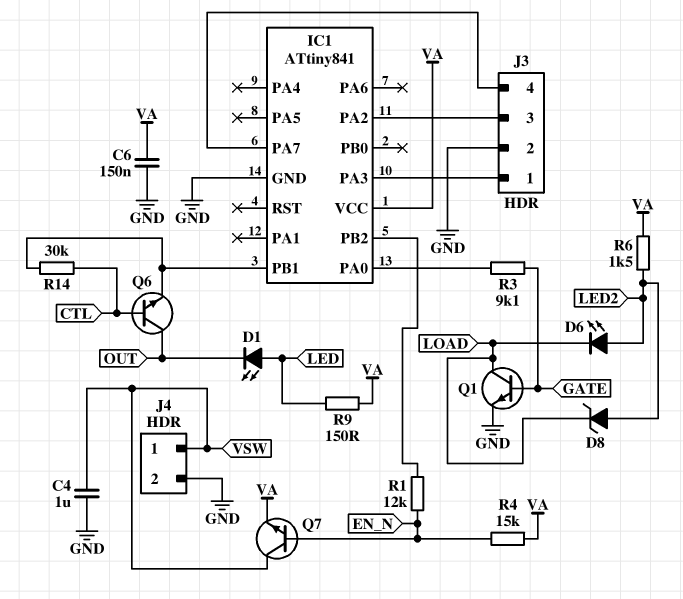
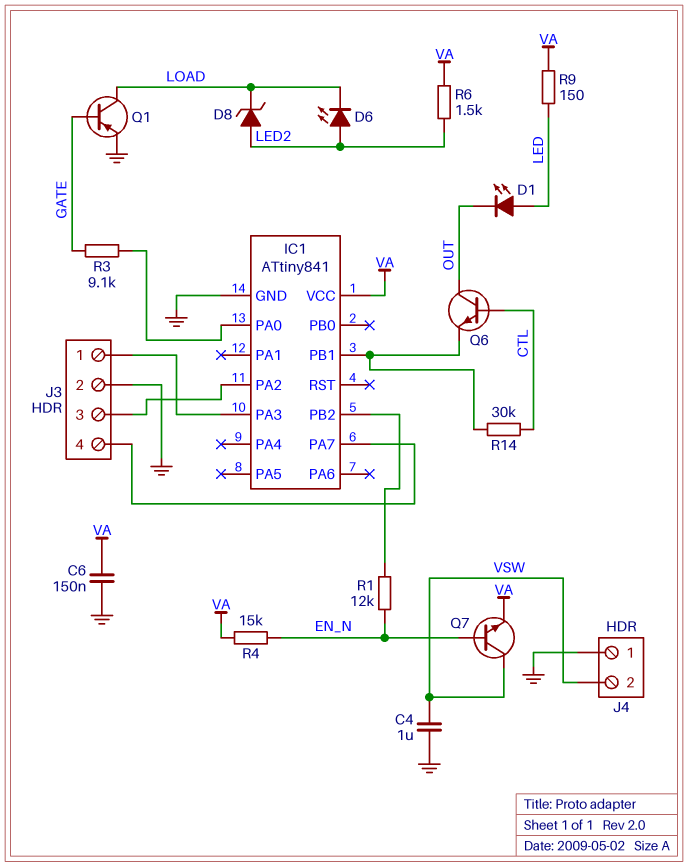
J4 pin 1: VSW -> GND
J4 pin 2: GND -> VSW
Q1: NPN (B GATE, C LOAD, E GND) -> PNP (B GATE, C LOAD, E GND)

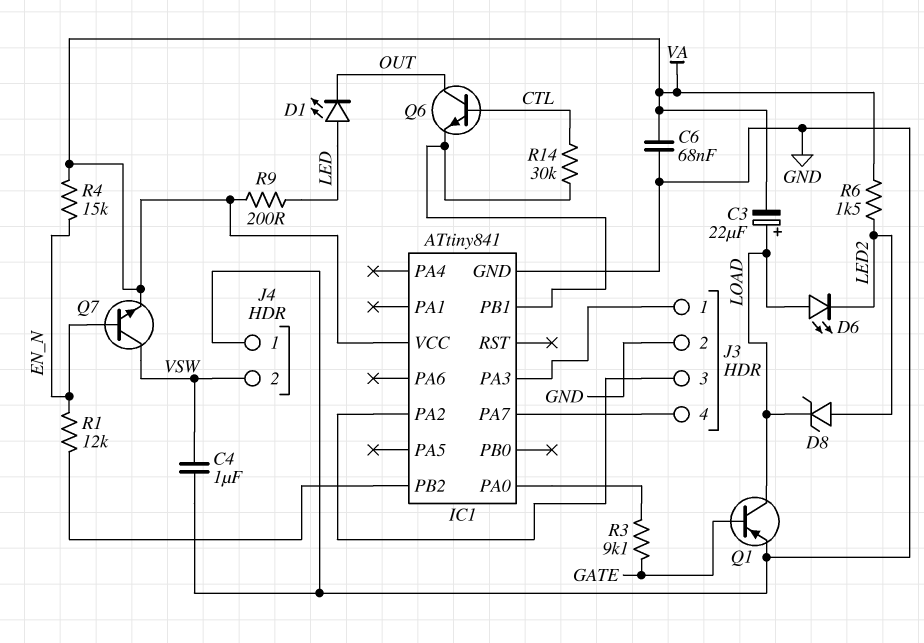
C3: none -> 22uF (plus LOAD, minus VA)
C6: 150nF (GND, VA) -> 68nF (GND, VA)
D6: LED (A LED2, K LOAD) -> LED (A LOAD, K LED2)
R9: 150 (LED, VA) -> 200 (LED, VA)

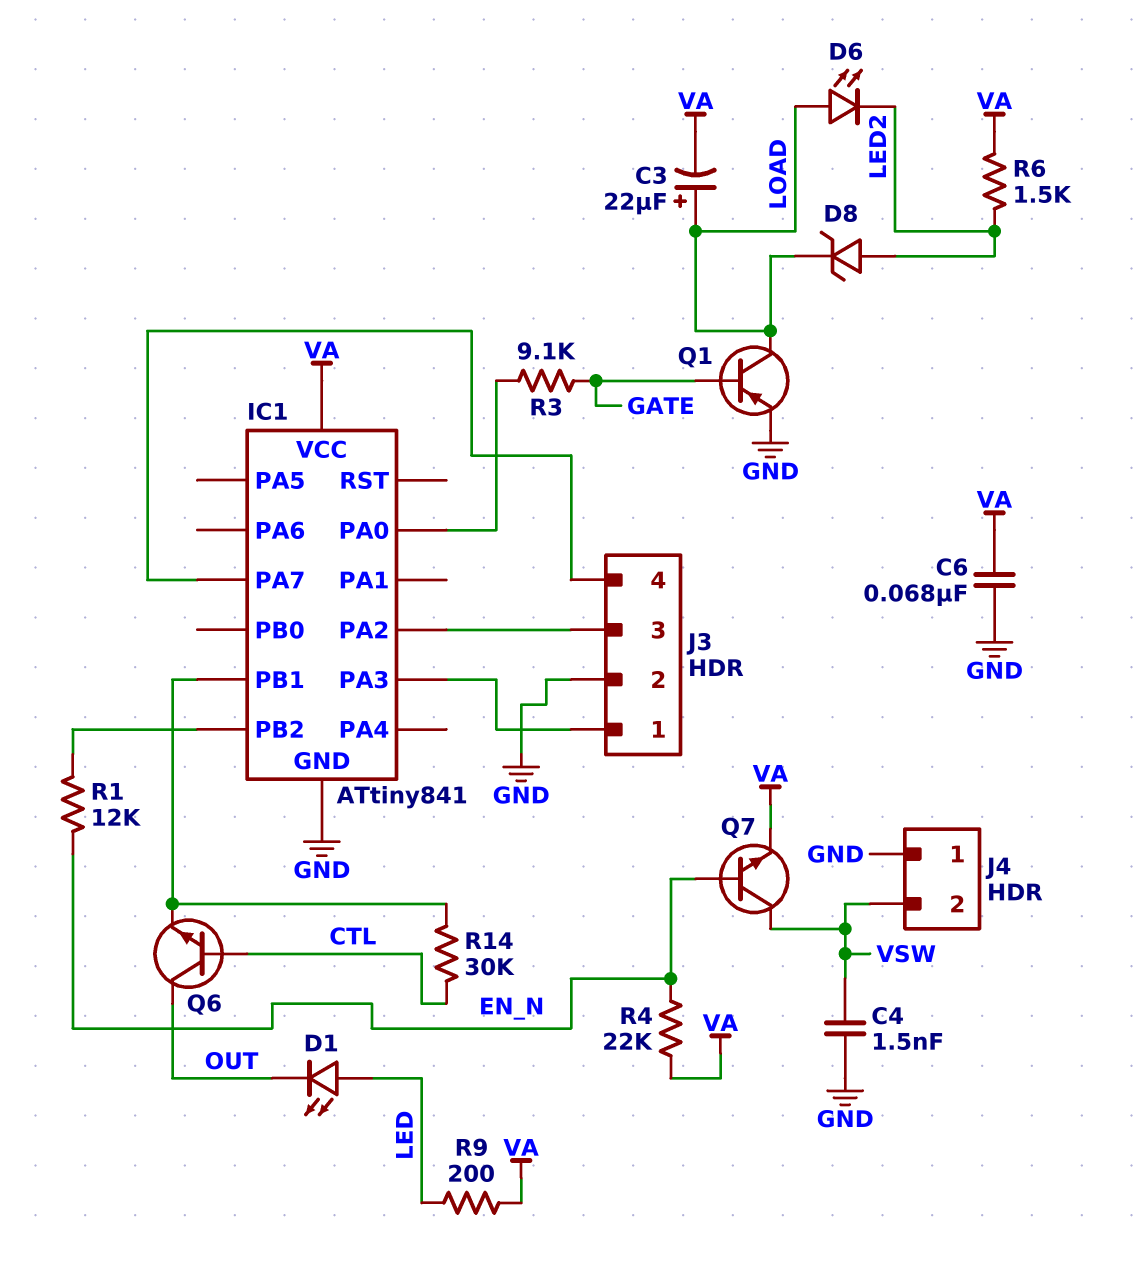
C4: 1uF (GND, VSW) -> 1.5nF (GND, VSW)
R4: 15k (EN_N, VA) -> 22k (EN_N, VA)

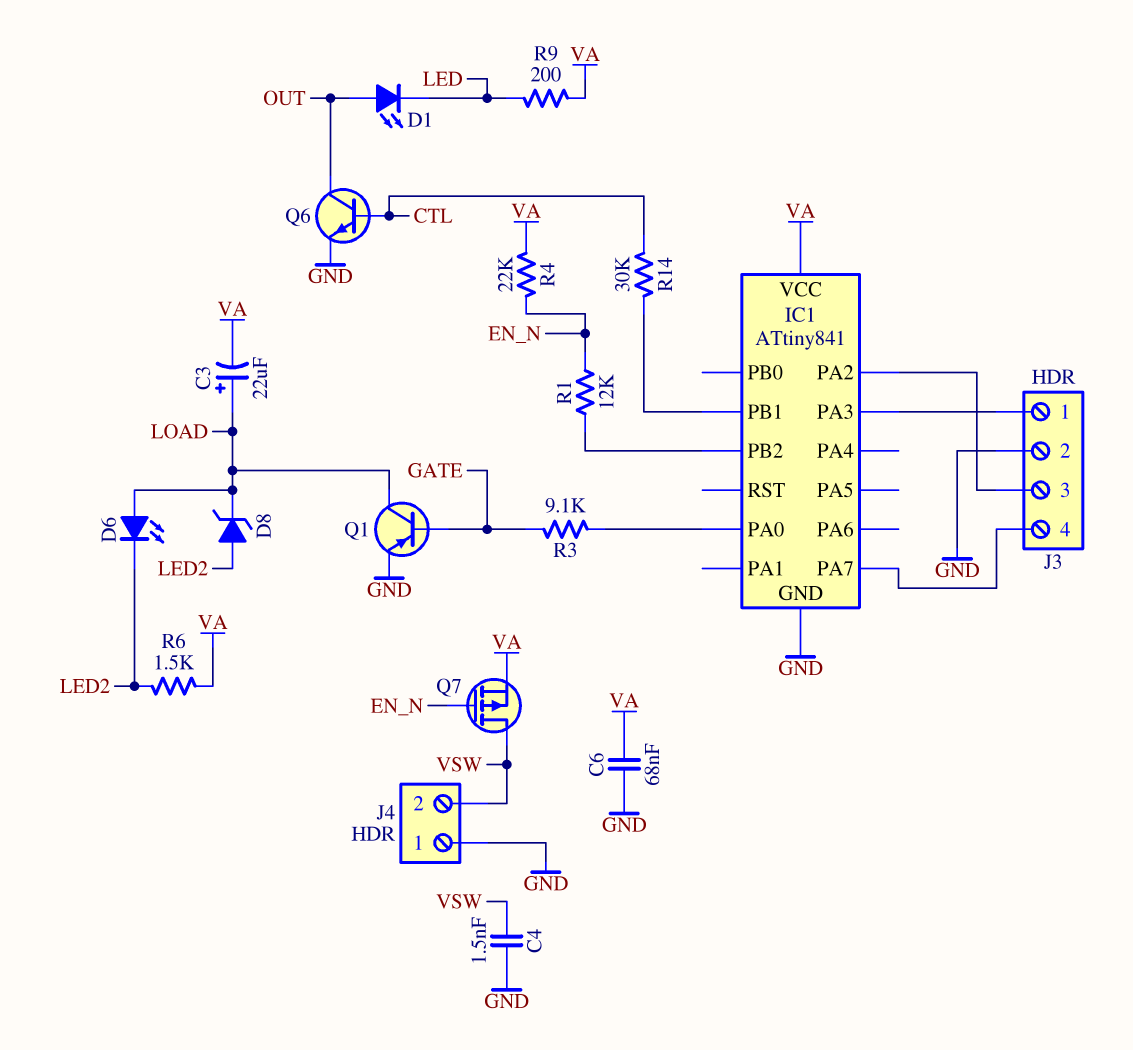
D1: LED (A LED, K OUT) -> LED (A OUT, K LED)
Q6: NPN (B CTL, C OUT, E IC1/PB1) -> NPN (B CTL, C OUT, E GND)
Q7: NPN (B EN_N, C VSW, E VA) -> PMOS (G EN_N, D VSW, S VA)

